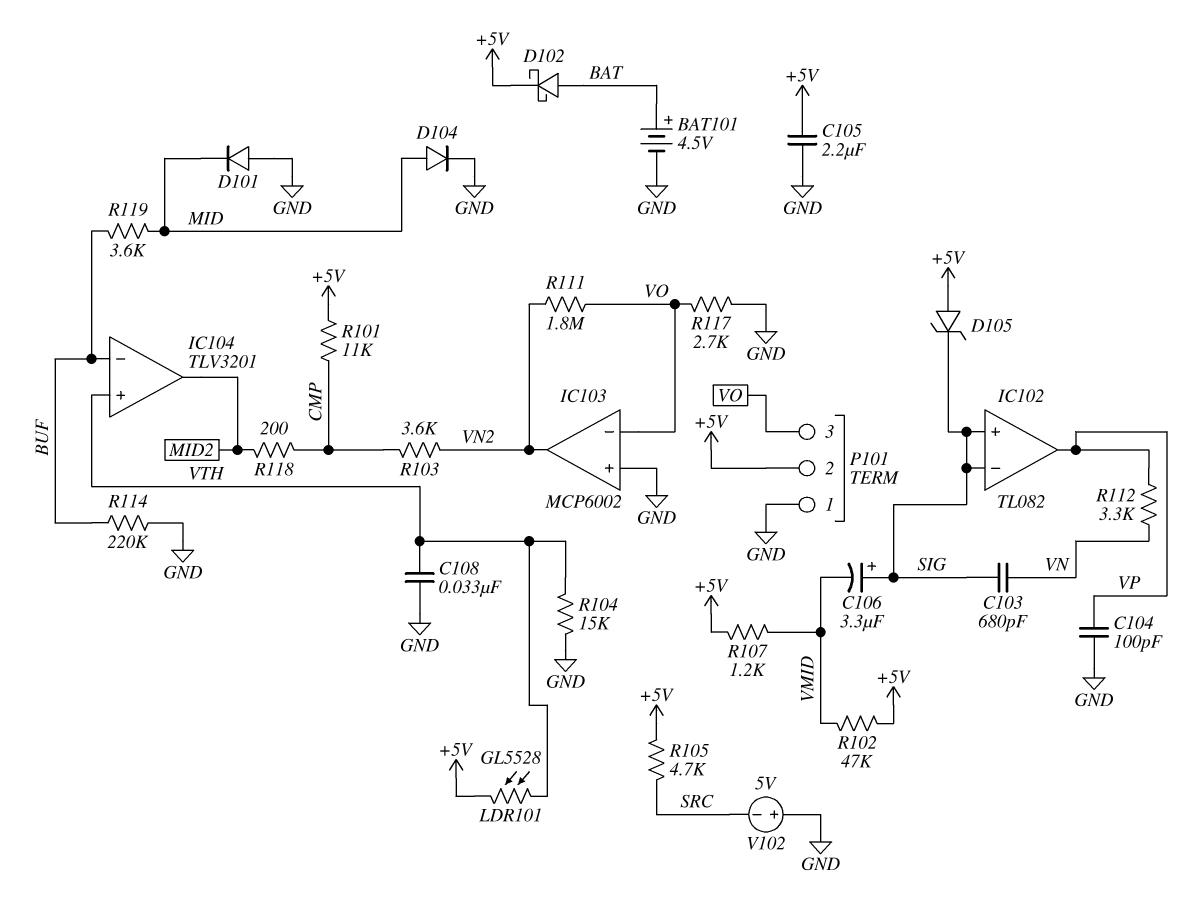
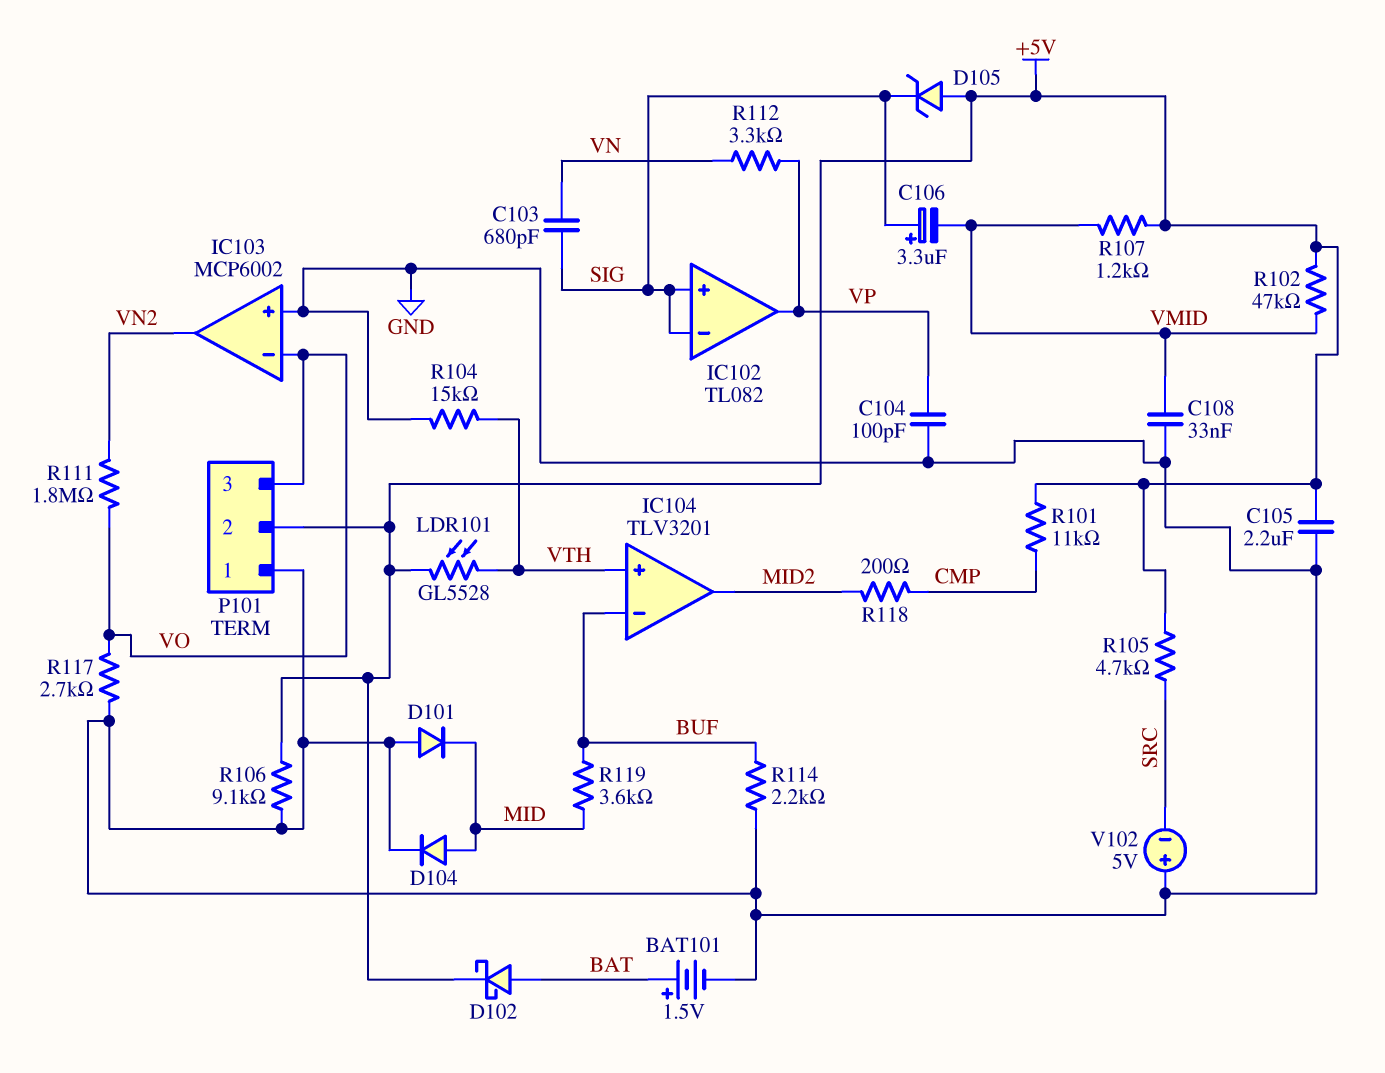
BAT101: 4.5V (plus BAT, minus GND) -> 1.5V (plus BAT, minus GND)
C108: 33nF (GND, VTH) -> 33nF (GND, VMID)
R103: 3.6k (CMP, VN2) -> none
R106: none -> 9.1k (+5V, GND)
R114: 220k (BUF, GND) -> 2.2k (BUF, GND)

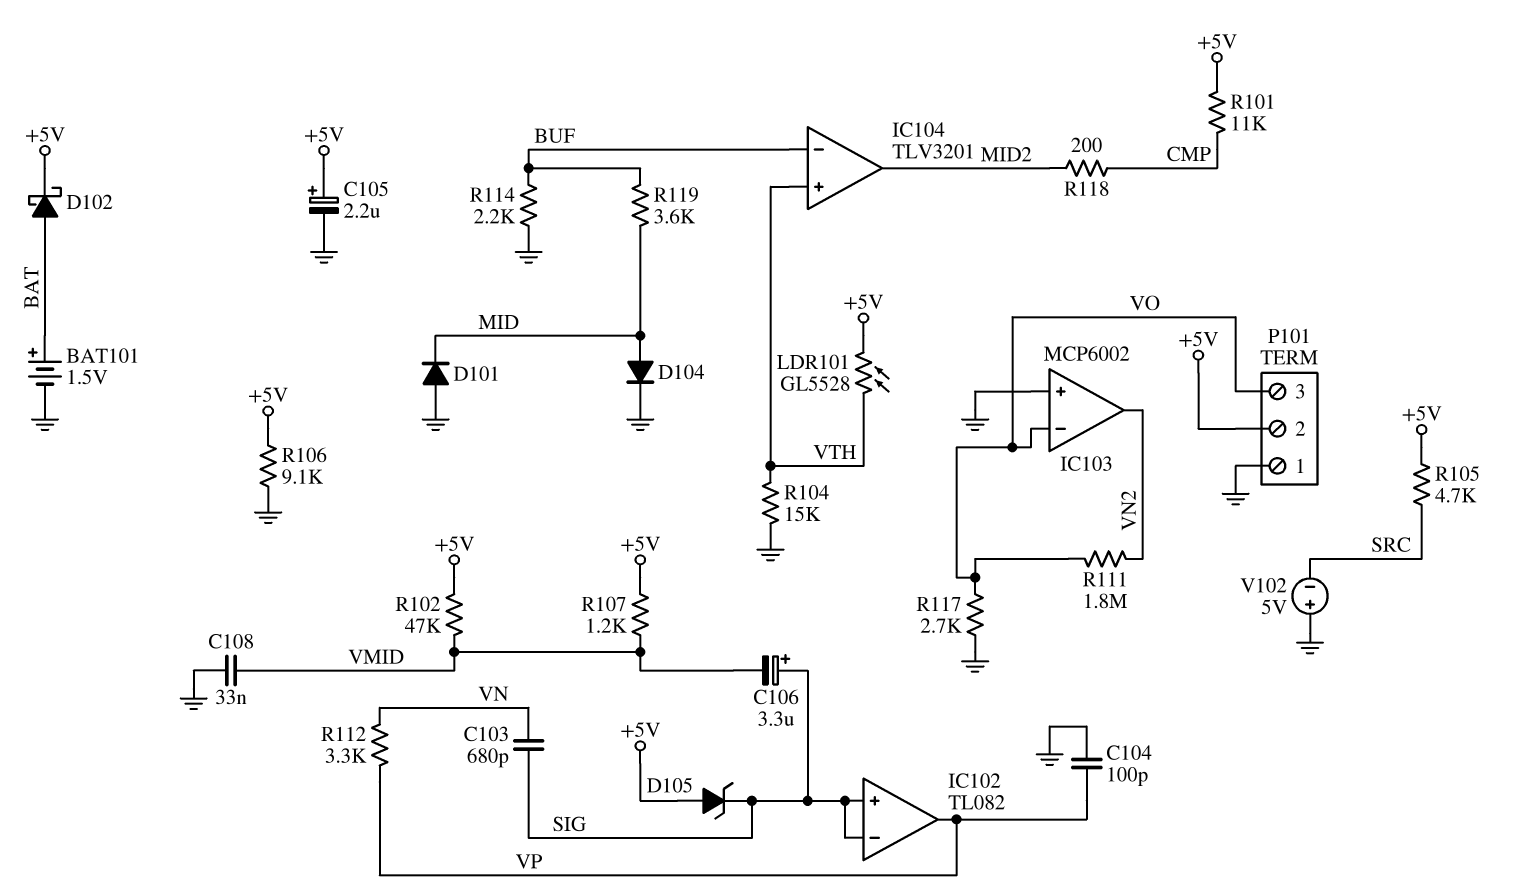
C105: 2.2uF (+5V, GND) -> 2.2uF (plus +5V, minus GND)

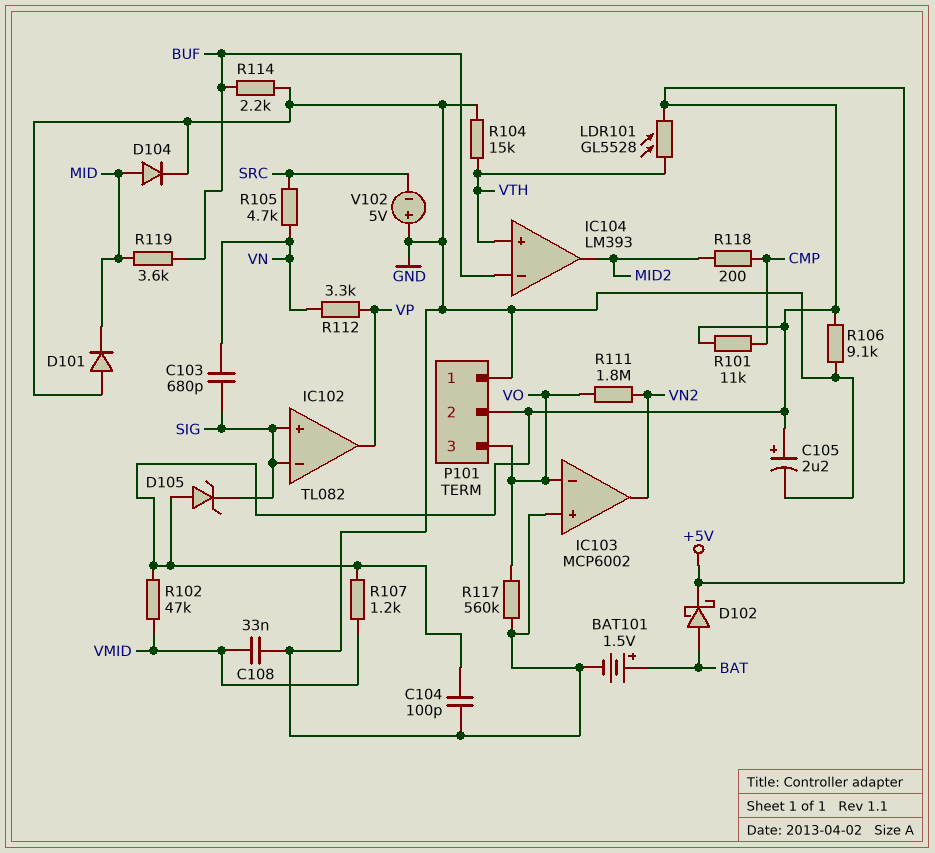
C104: 100pF (GND, VP) -> 100pF (+5V, GND)
C106: 3.3uF (plus SIG, minus VMID) -> none
IC104: TLV3201 -> LM393
R105: 4.7k (+5V, SRC) -> 4.7k (SRC, VN)
R117: 2.7k (GND, VO) -> 560k (GND, VO)

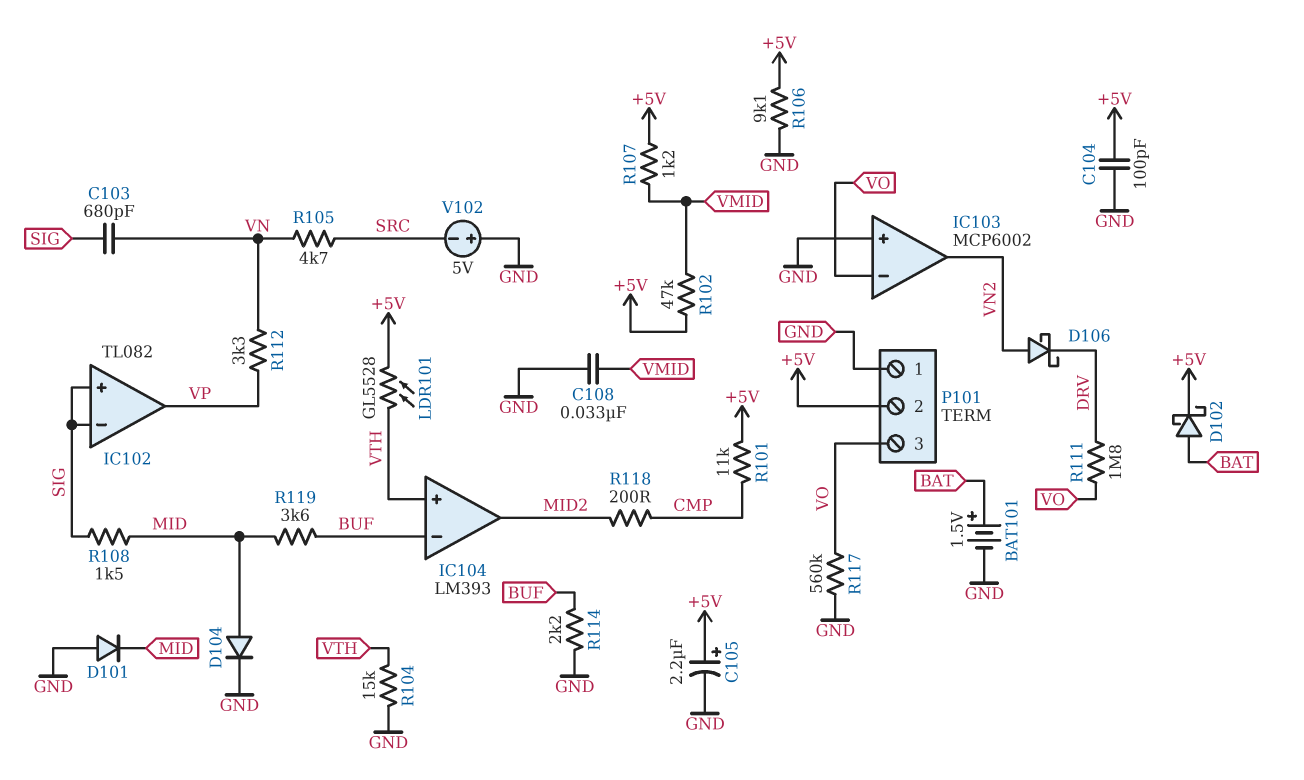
D105: zener (A +5V, K SIG) -> none
D106: none -> schottky (A VN2, K DRV)
R108: none -> 1.5k (MID, SIG)
R111: 1.8M (VN2, VO) -> 1.8M (DRV, VO)

